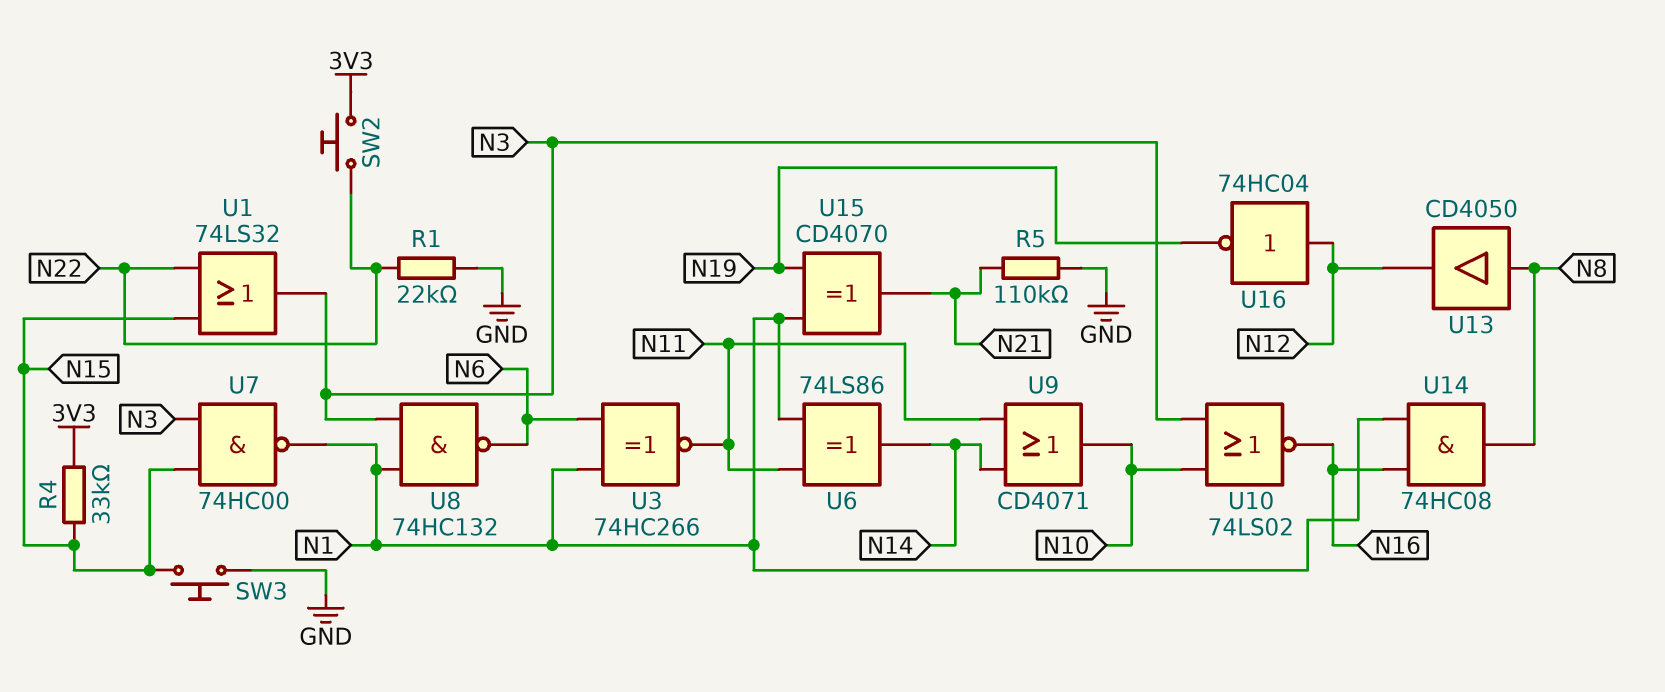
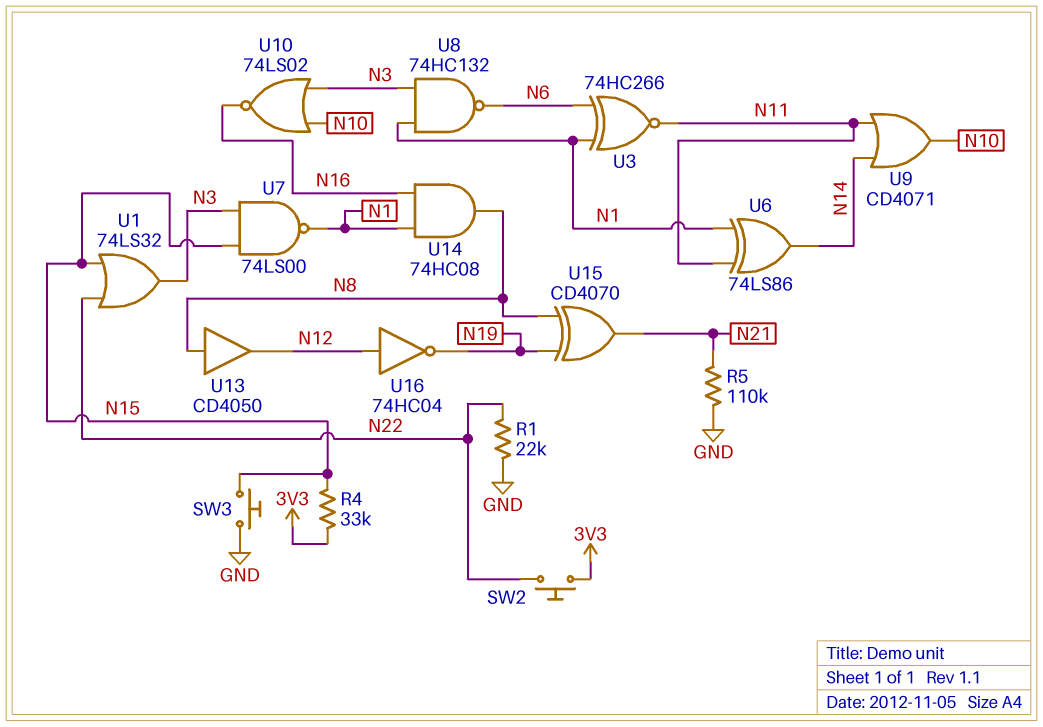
U7: NAND 74HC00 (in N3, in N15, out N1) -> NAND 74LS00 (in N3, in N15, out N1)
U15: XOR CD4070 (in N1, in N19, out N21) -> XOR CD4070 (in N8, in N19, out N21)

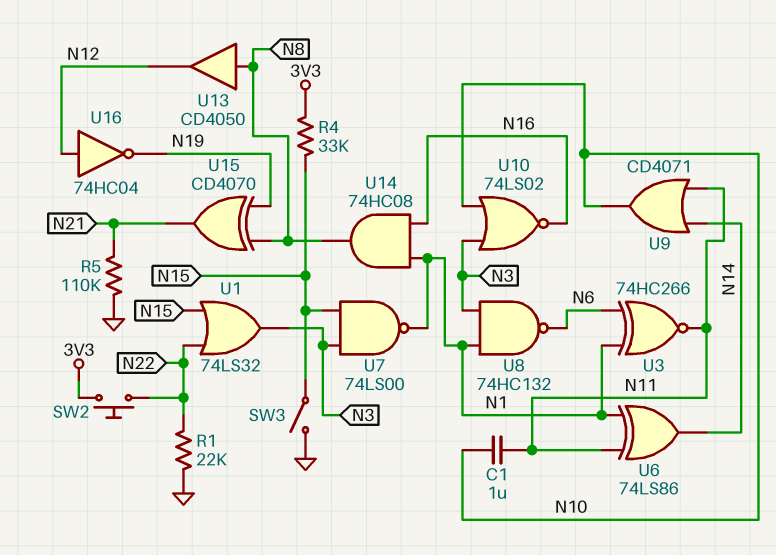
C1: none -> 1uF (N10, N11)
SW3: button (GND, N15) -> switch (GND, N15)

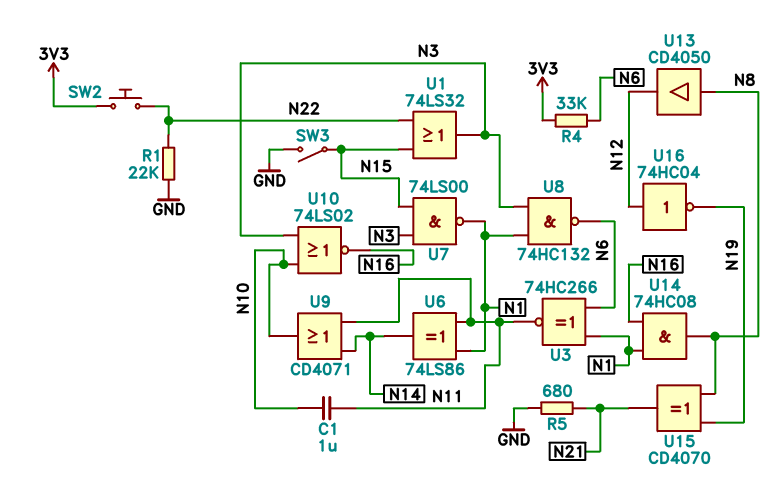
R4: 33k (3V3, N15) -> 33k (3V3, N6)
R5: 110k (GND, N21) -> 680 (GND, N21)

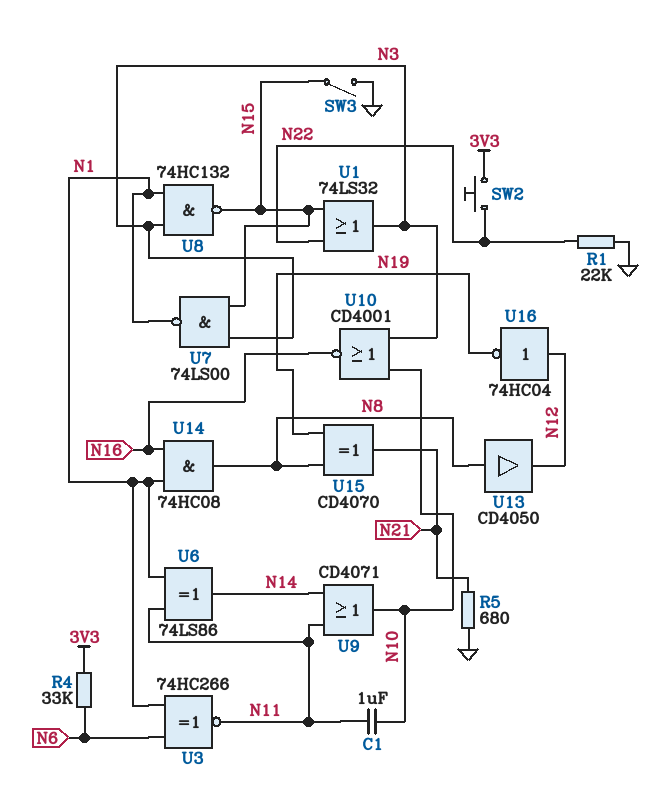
U8: NAND 74HC132 (in N1, in N3, out N6) -> NAND 74HC132 (in N1, in N3, out N15)
U10: NOR 74LS02 (in N3, in N10, out N16) -> NOR CD4001 (in N3, in N10, out N16)

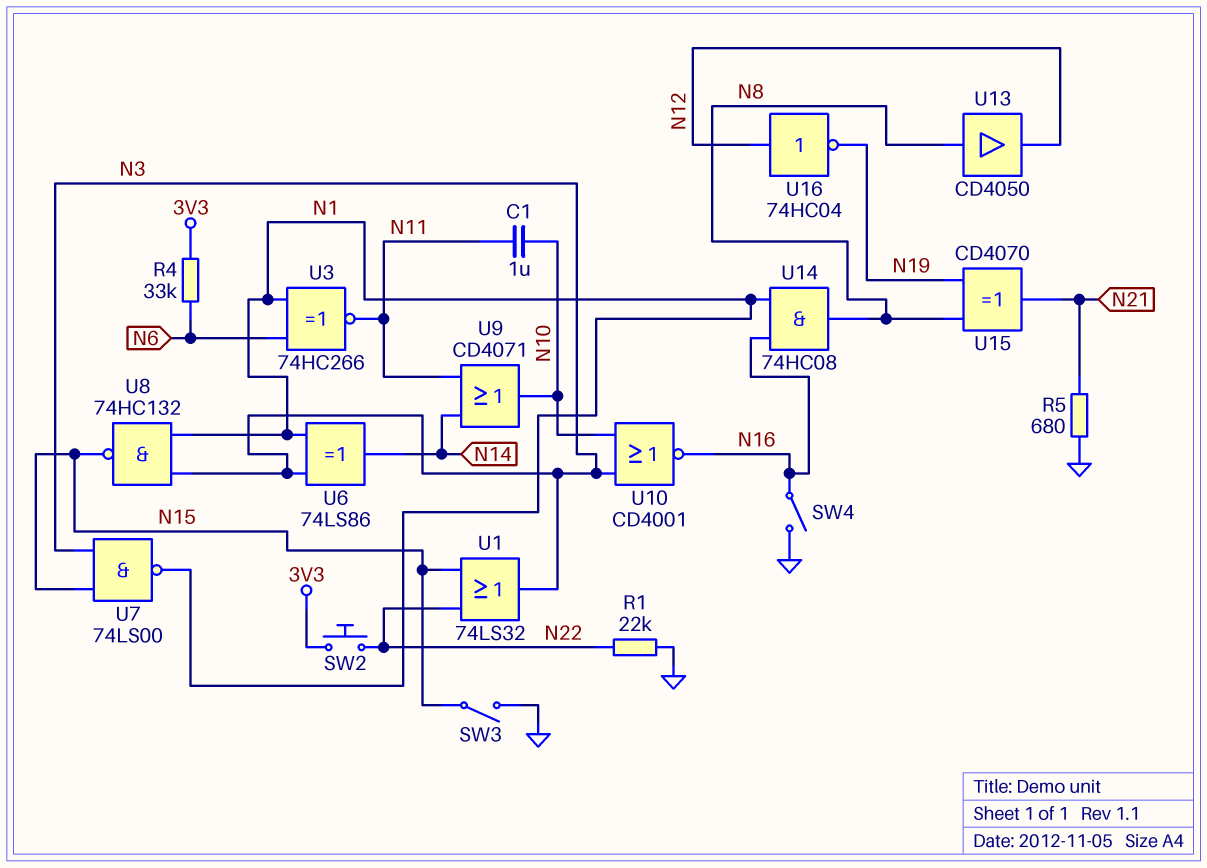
SW4: none -> switch (GND, N16)
U6: XOR 74LS86 (in N1, in N11, out N14) -> XOR 74LS86 (in N1, in N3, out N14)

